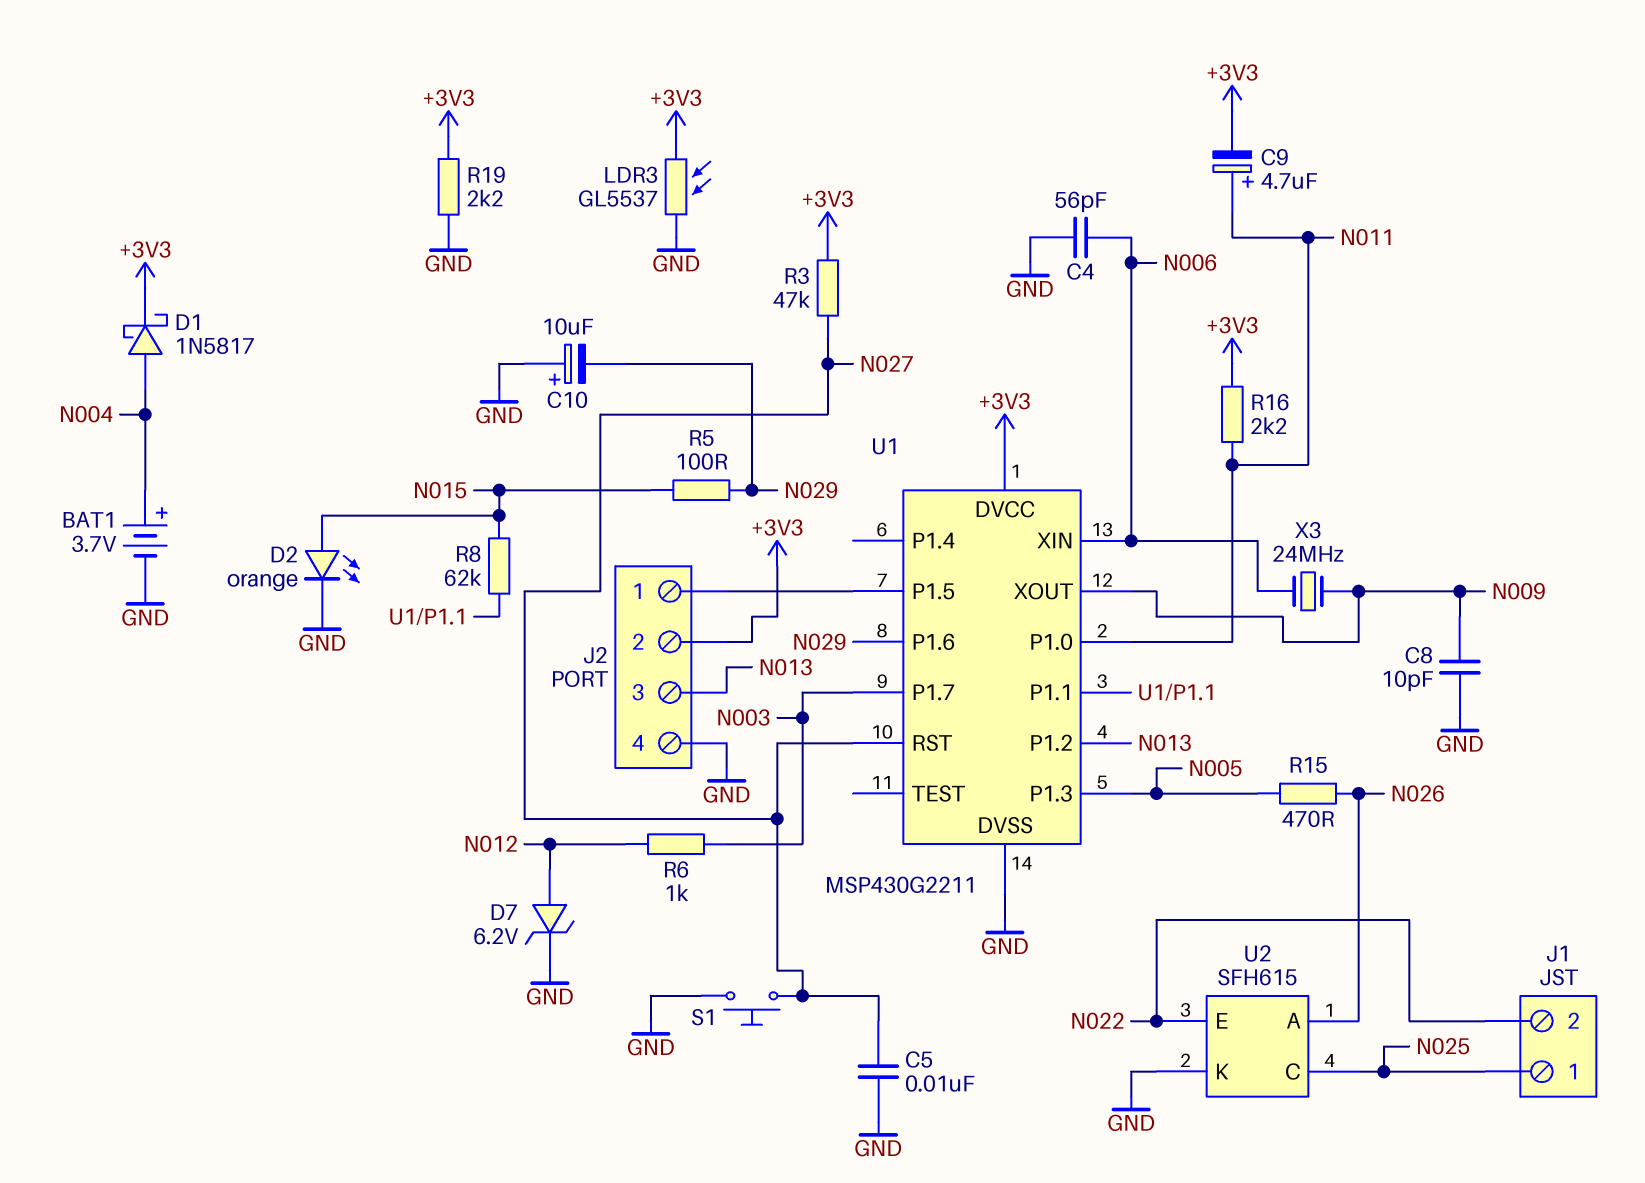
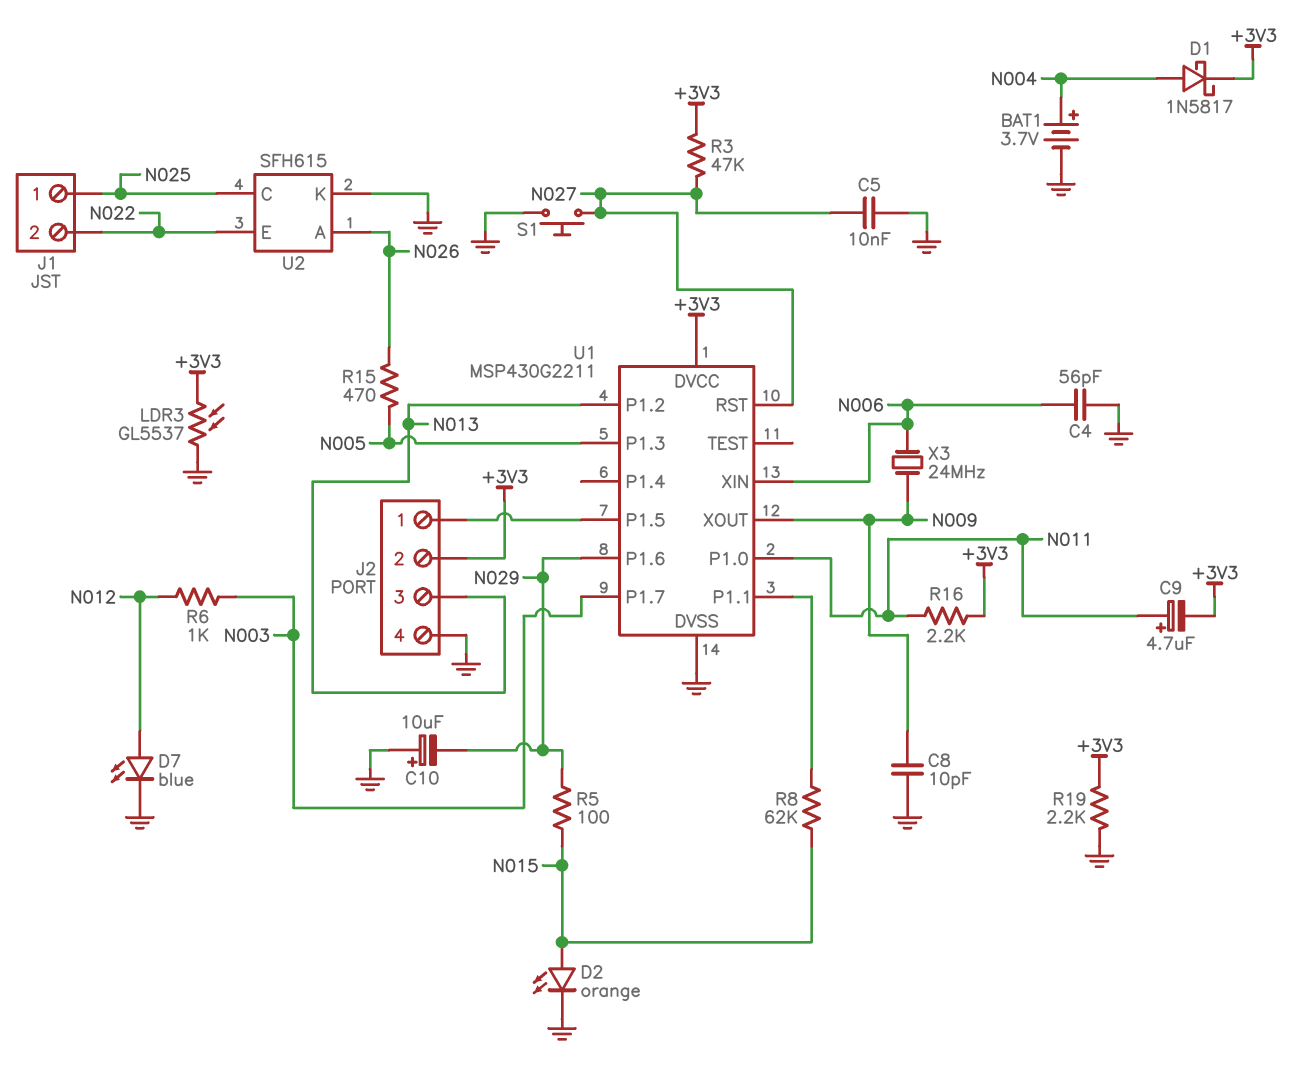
D7: zener 6.2V (A N012, K GND) -> LED blue (A N012, K GND)

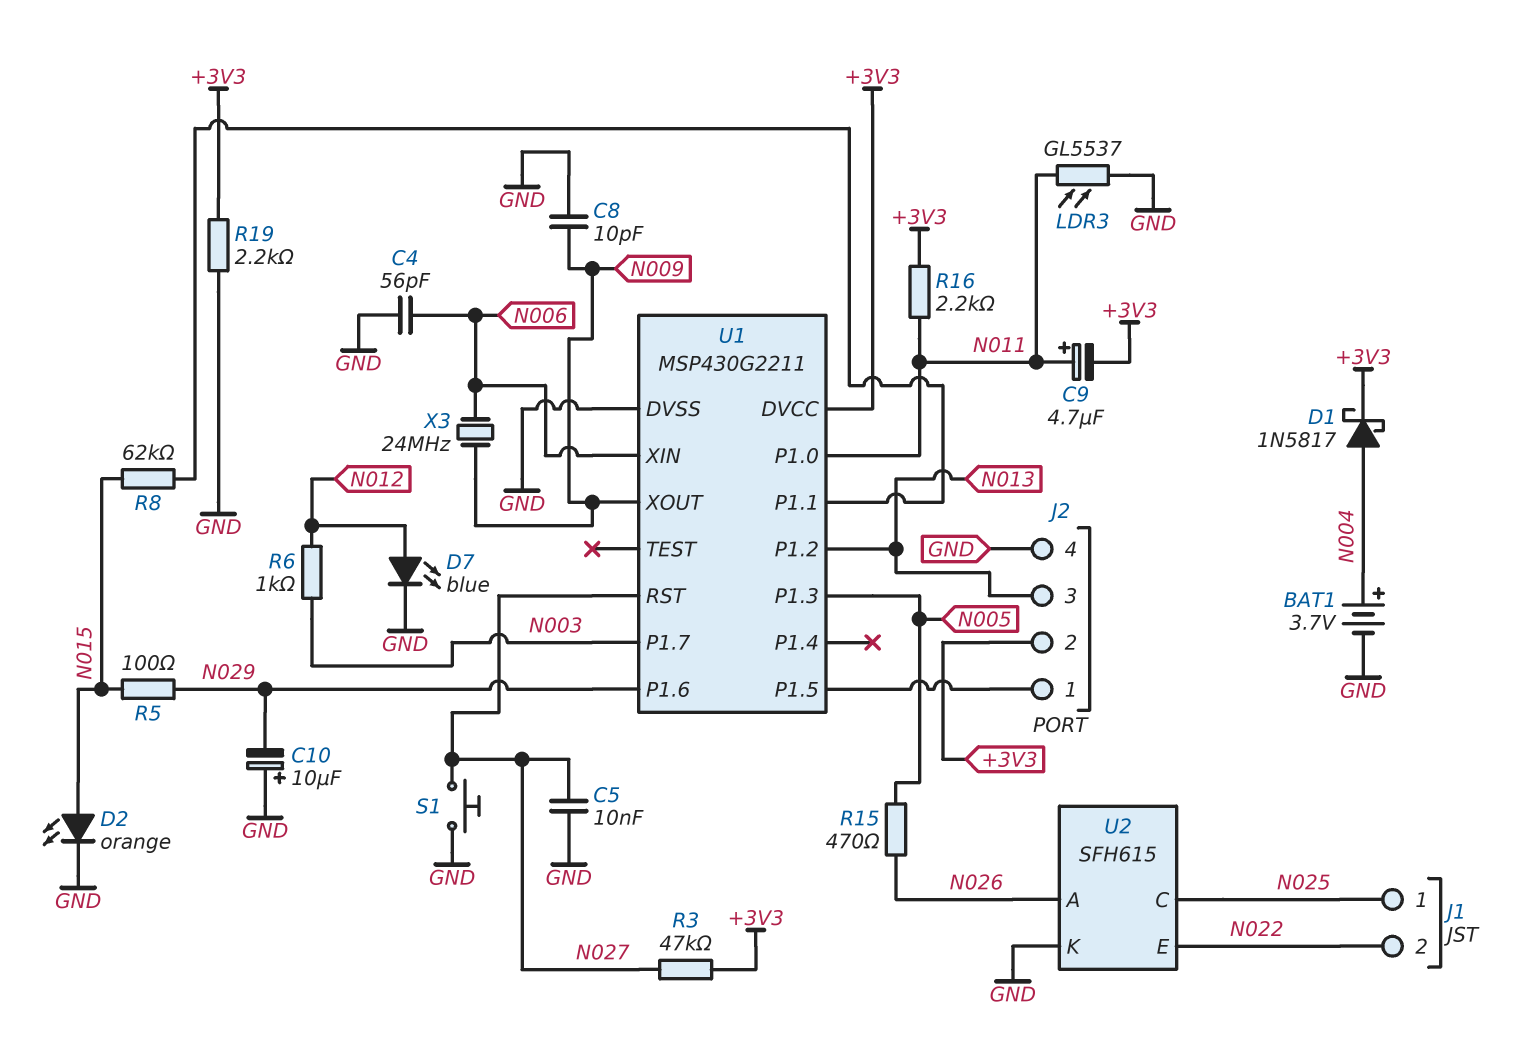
LDR3: GL5537 (+3V3, GND) -> GL5537 (GND, N011)

